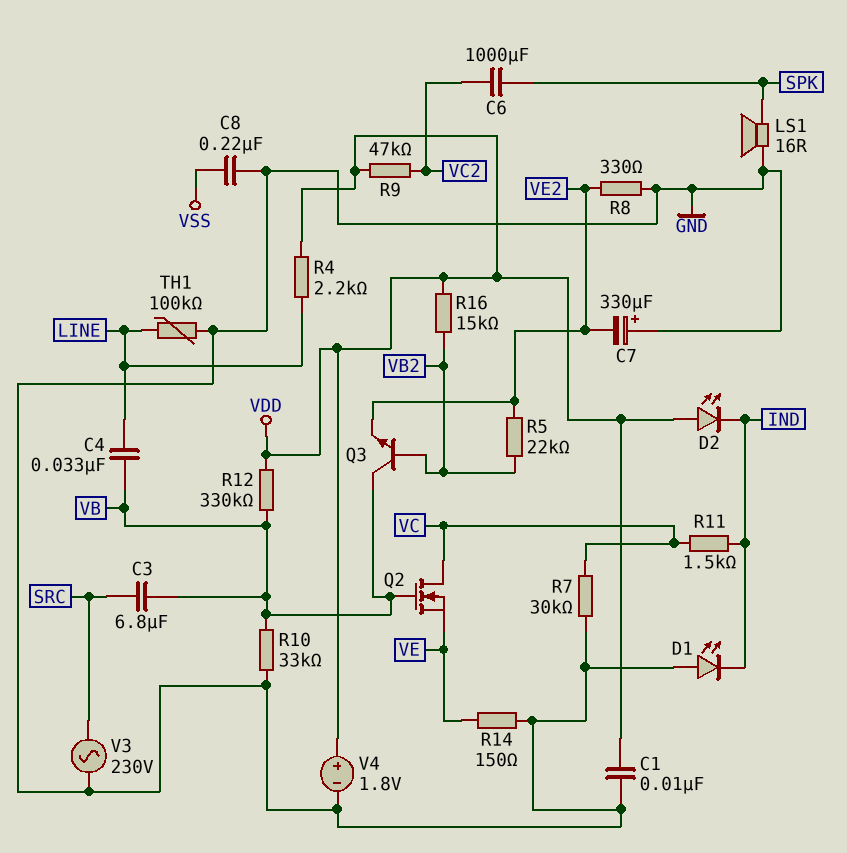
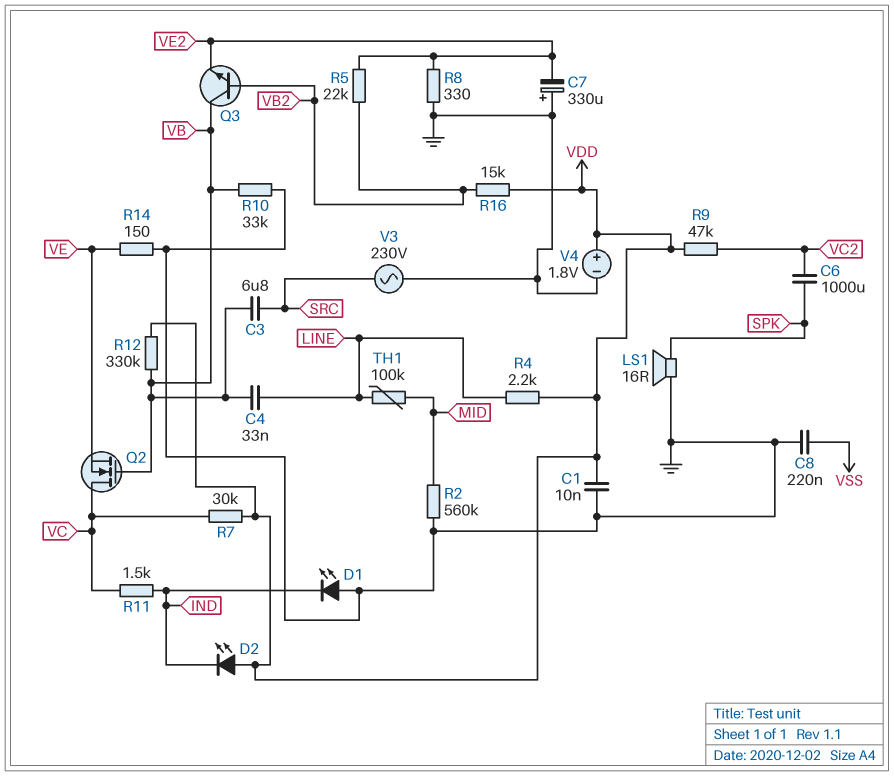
R2: none -> 560k (GND, MID)
R7: 30k (GND, VC) -> 30k (VC, VDD)
TH1: 100k (GND, LINE) -> 100k (LINE, MID)

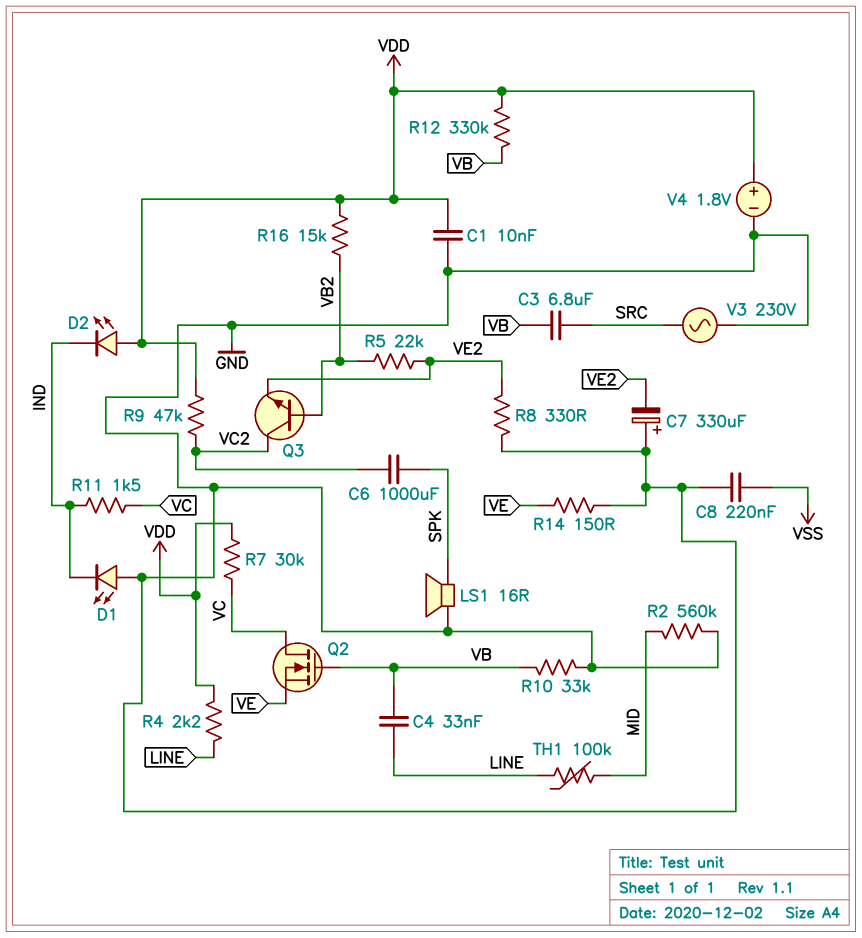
Q3: NPN (B VB2, C VB, E VE2) -> NPN (B VB2, C VC2, E VE2)

